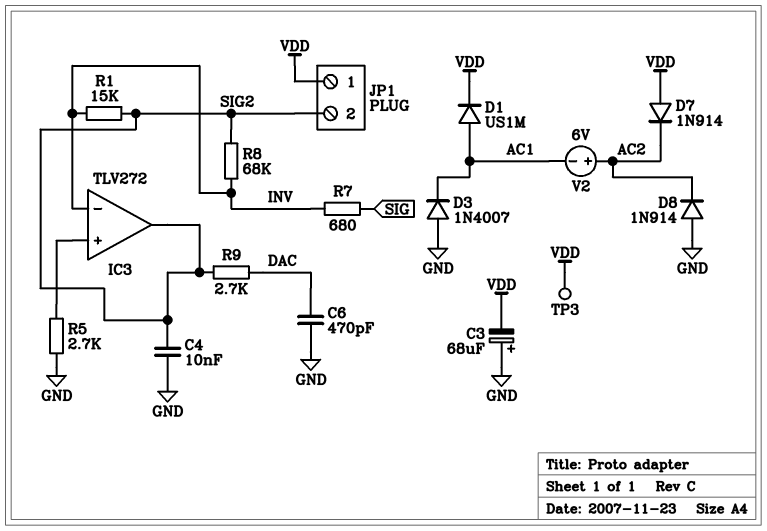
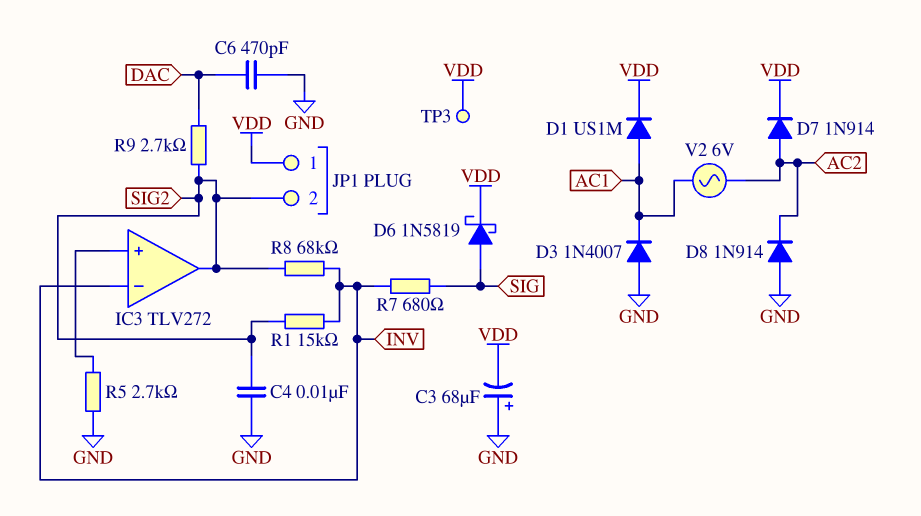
D6: none -> schottky 1N5819 (A SIG, K VDD)
D7: diode 1N914 (A VDD, K AC2) -> diode 1N914 (A AC2, K VDD)
V2: 6V (plus AC2, minus AC1) -> AC 6V (AC1, AC2)

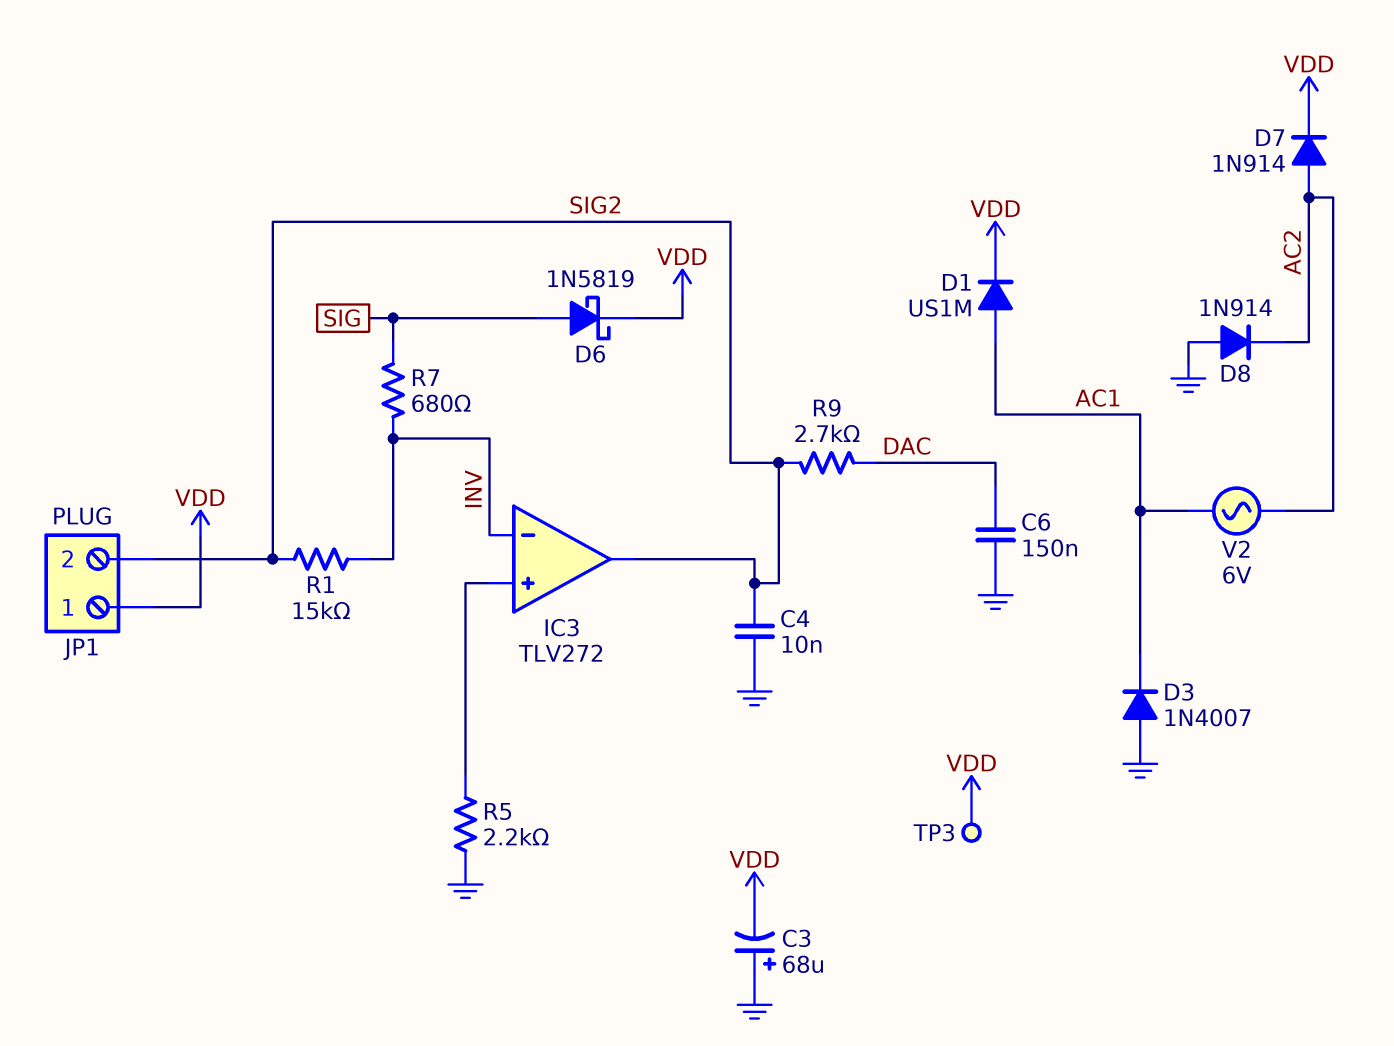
C6: 470pF (DAC, GND) -> 150nF (DAC, GND)
R5: 2.7k (GND, IC3/in+) -> 2.2k (GND, IC3/in+)
R8: 68k (INV, SIG2) -> none

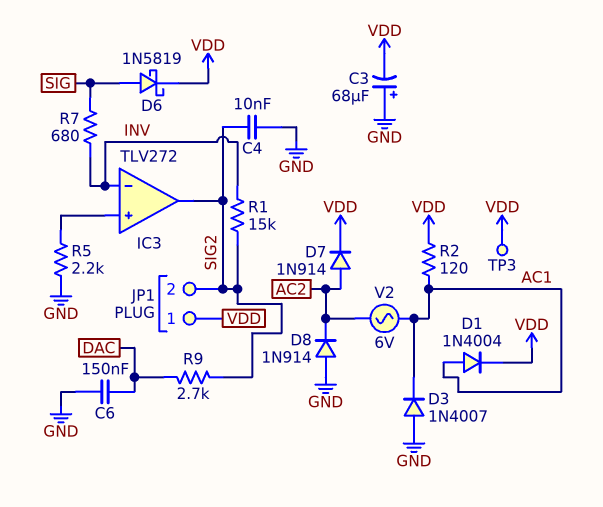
D1: diode US1M (A AC1, K VDD) -> diode 1N4004 (A AC1, K VDD)
R2: none -> 120 (AC1, VDD)

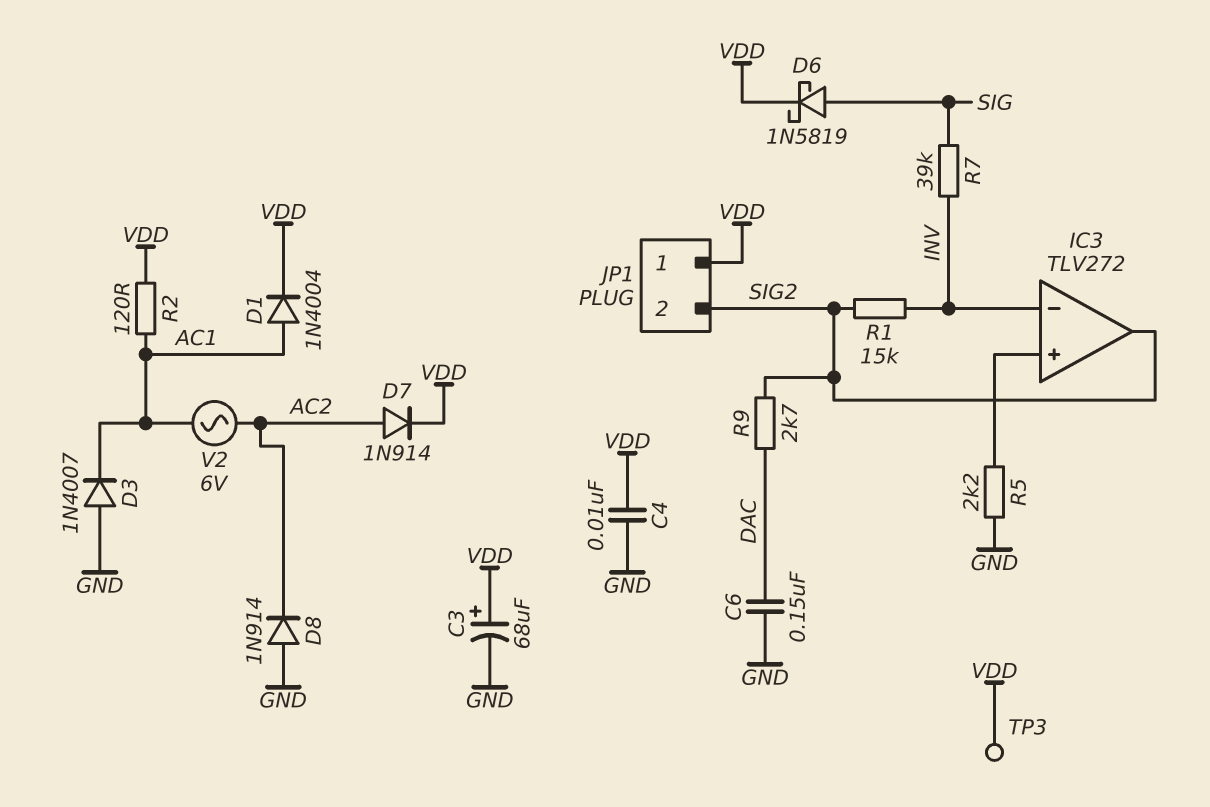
C3: 68uF (plus GND, minus VDD) -> 68uF (plus VDD, minus GND)
C4: 10nF (GND, SIG2) -> 10nF (GND, VDD)
R7: 680 (INV, SIG) -> 39k (INV, SIG)

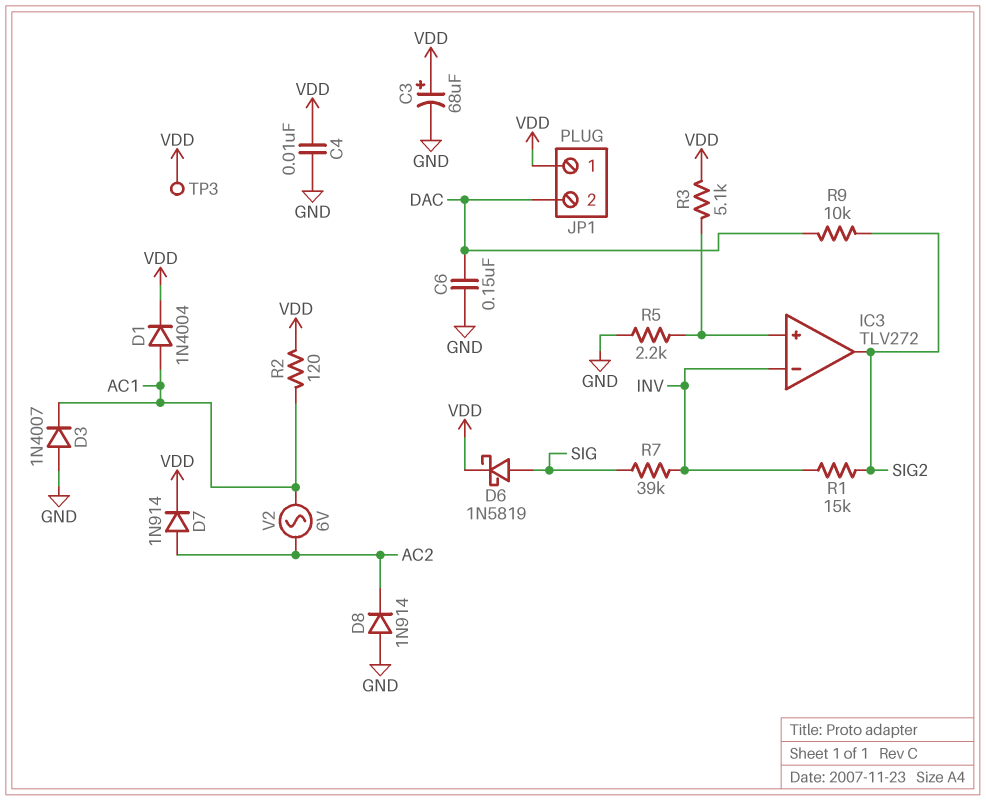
JP1 pin 2: SIG2 -> DAC
R3: none -> 5.1k (IC3/in+, VDD)
R9: 2.7k (DAC, SIG2) -> 10k (DAC, SIG2)

